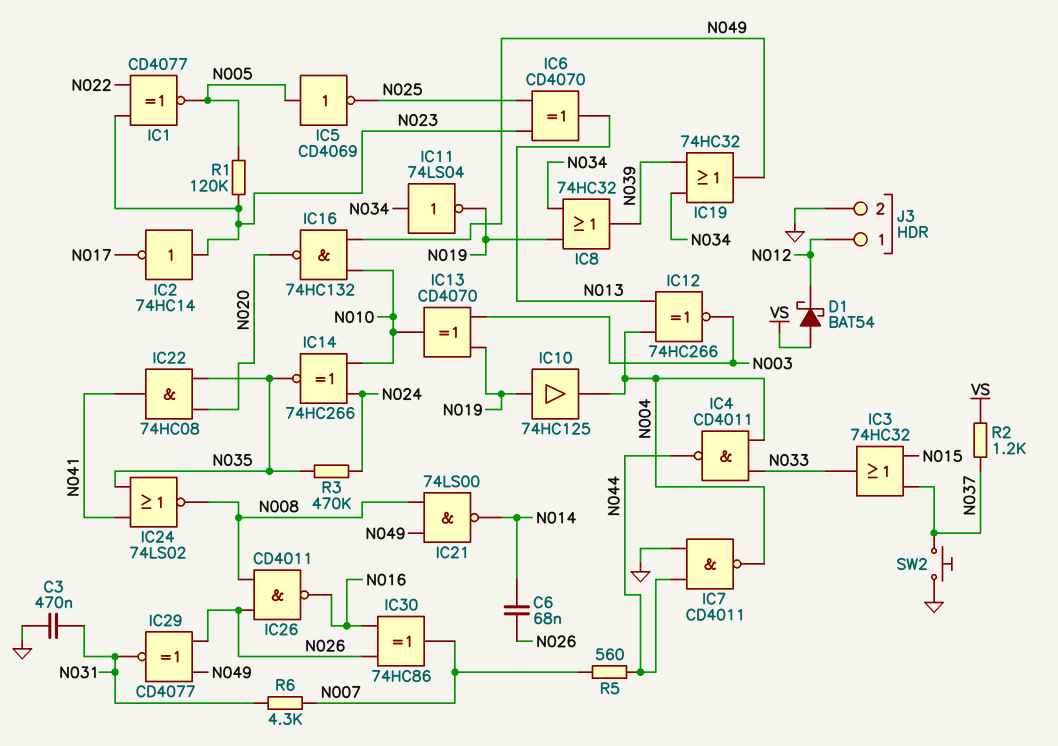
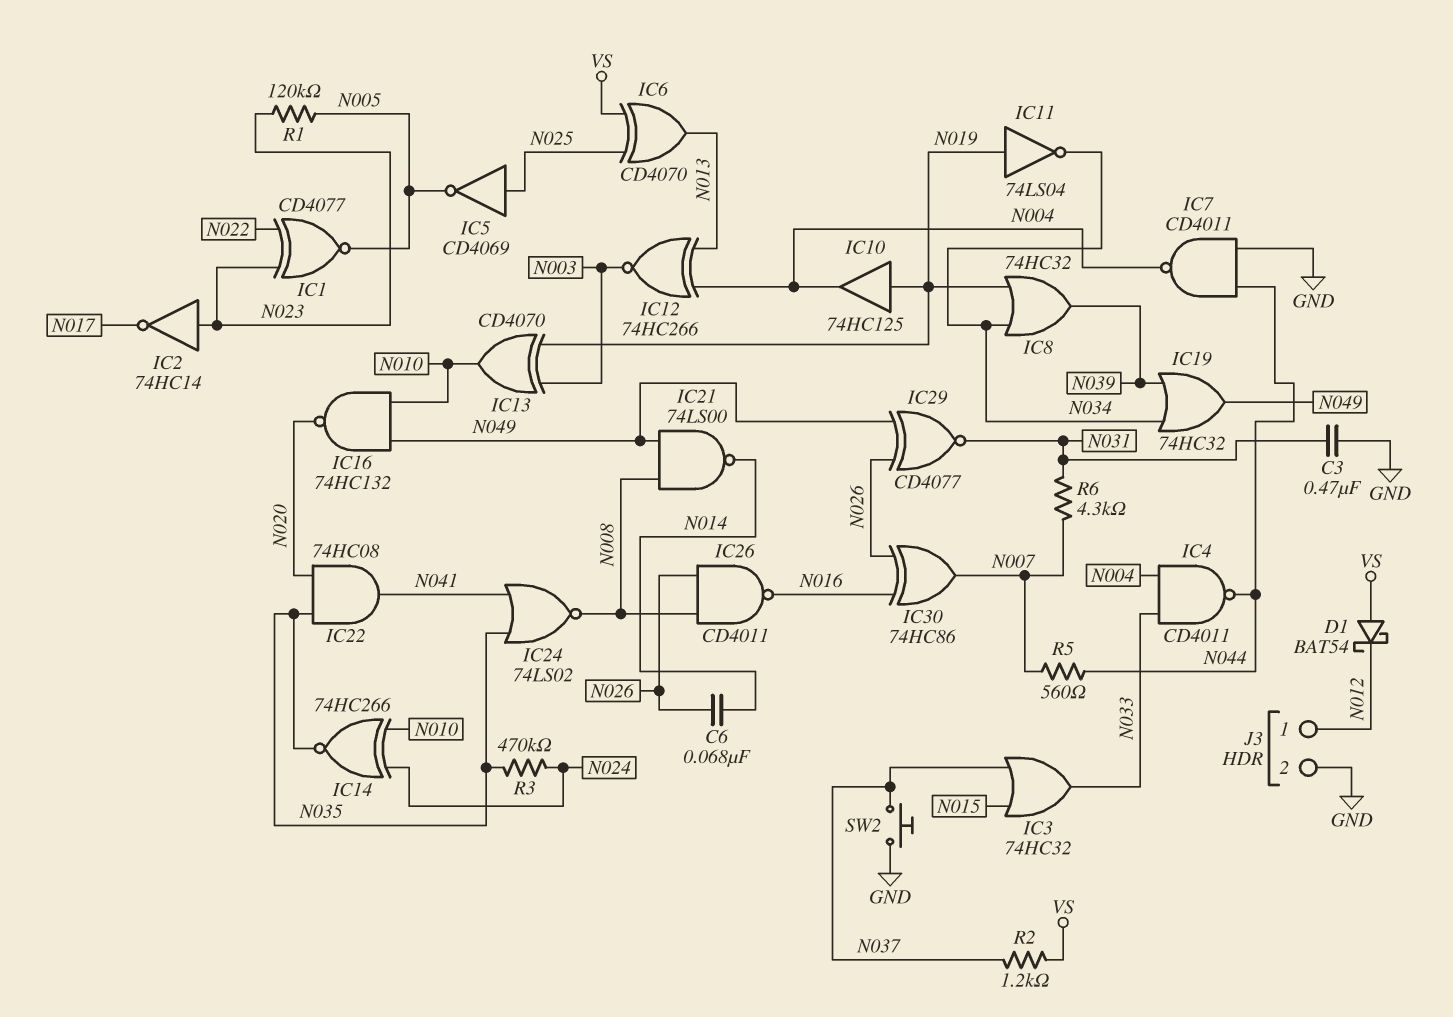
IC5: NOT CD4069 (in N005, out N025) -> NOT CD4069 (in N025, out N005)
IC6: XOR CD4070 (in N023, in N025, out N013) -> XOR CD4070 (in N025, in VS, out N013)
IC11: NOT 74LS04 (in N034, out N019) -> NOT 74LS04 (in N019, out N034)

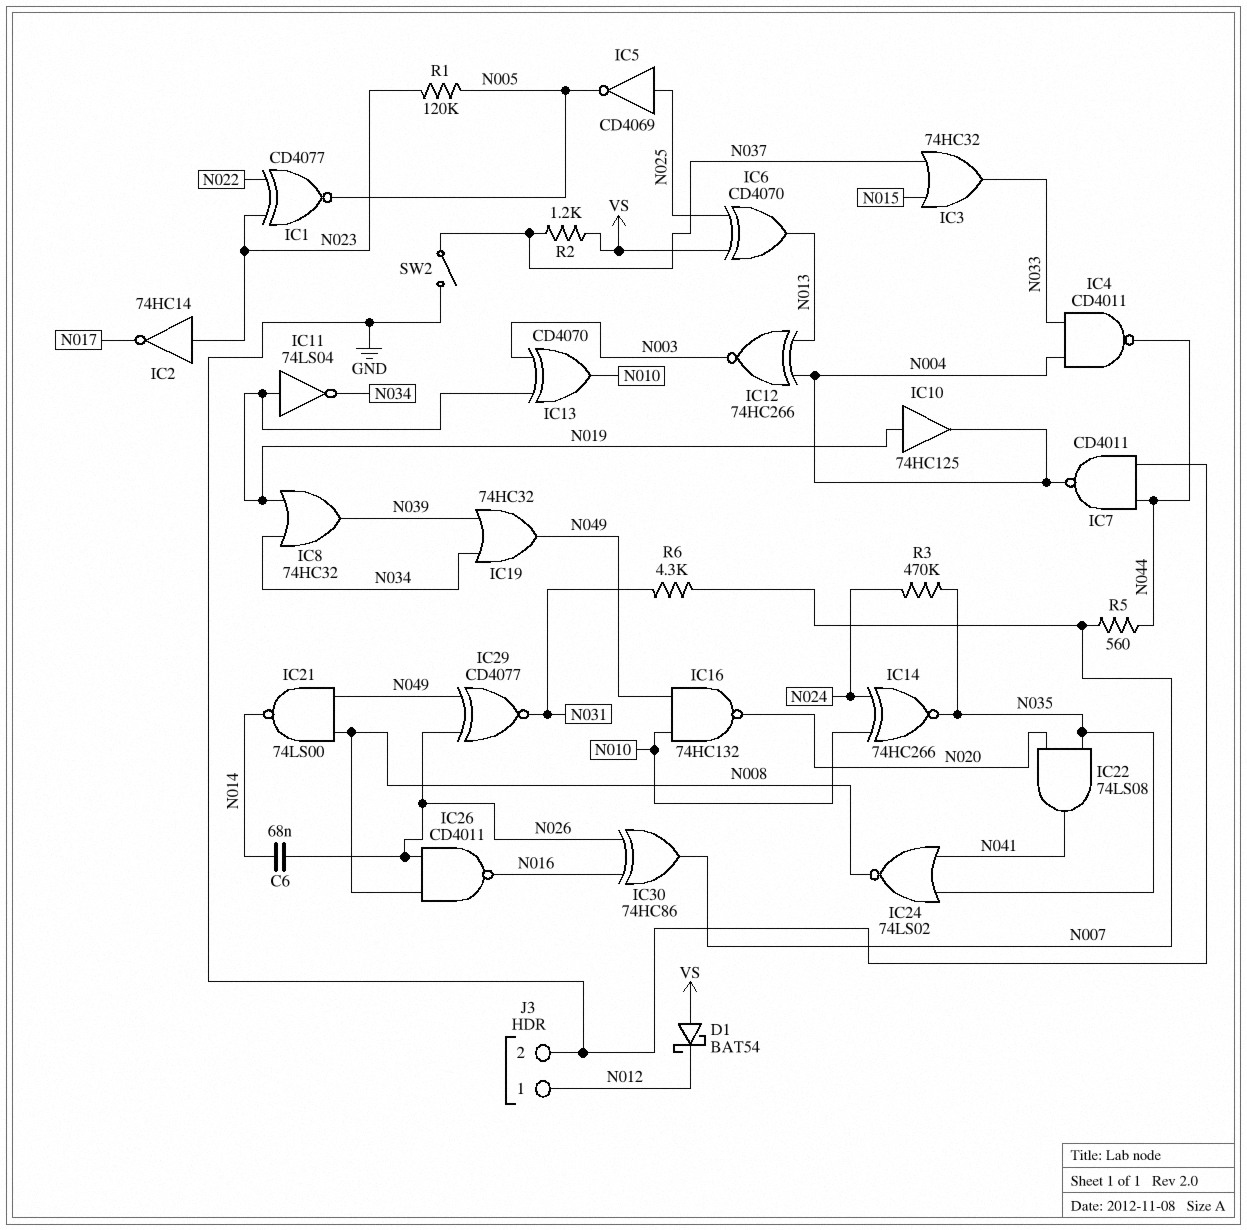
C3: 470nF (GND, N031) -> none
IC22: AND 74HC08 (in N020, in N035, out N041) -> AND 74LS08 (in N020, in N035, out N041)
SW2: button (GND, N037) -> switch (GND, N037)

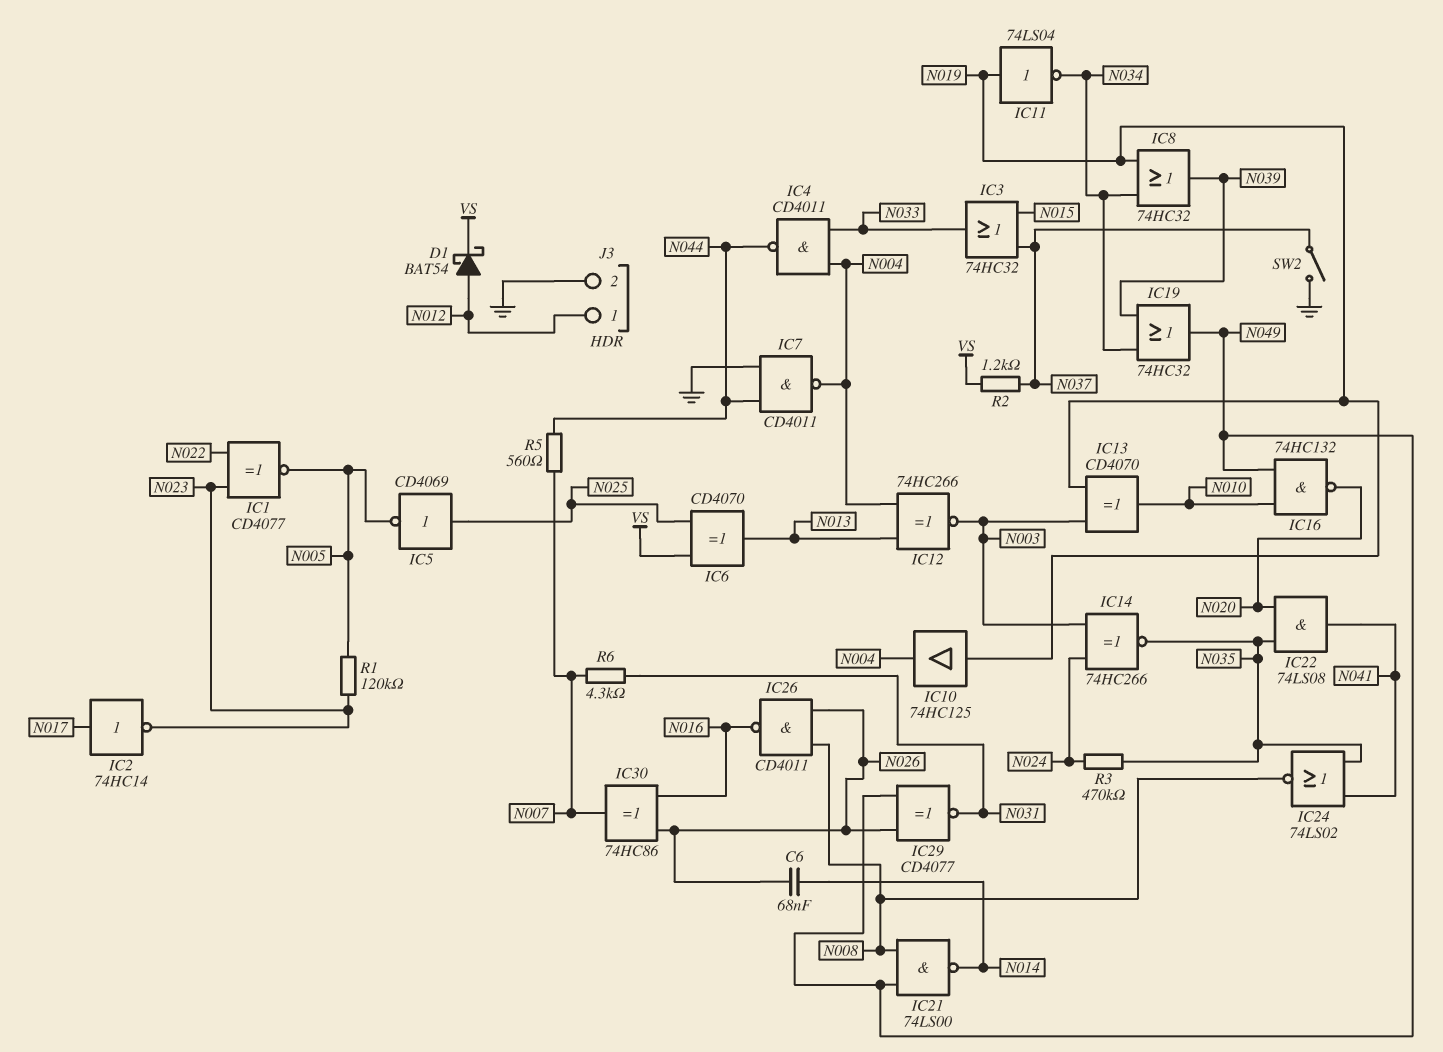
D1: schottky BAT54 (A VS, K N012) -> schottky BAT54 (A N012, K VS)
IC2: NOT 74HC14 (in N023, out N017) -> NOT 74HC14 (in N017, out N023)
IC14: XNOR 74HC266 (in N010, in N024, out N035) -> XNOR 74HC266 (in N003, in N024, out N035)

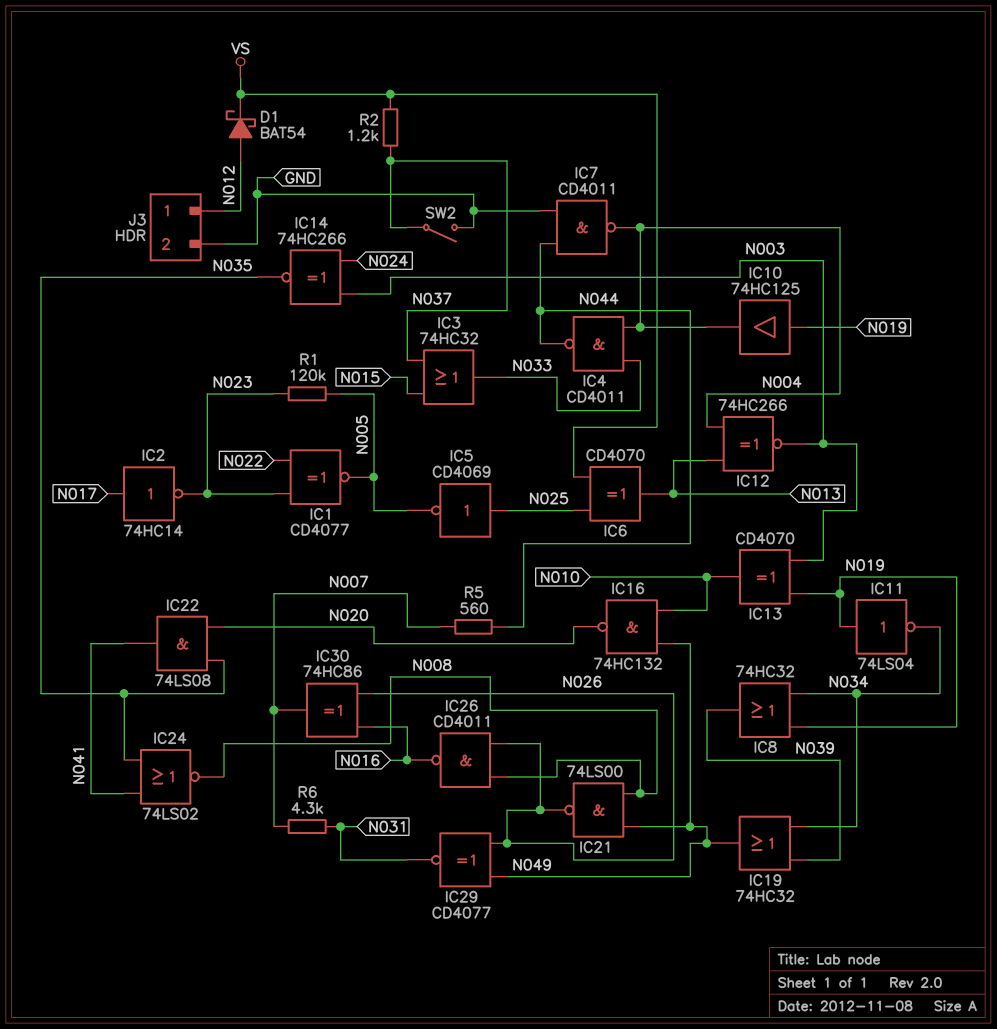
C6: 68nF (N014, N026) -> none
IC21: NAND 74LS00 (in N008, in N049, out N014) -> NAND 74LS00 (in N008, in N049, out N026)
R3: 470k (N024, N035) -> none

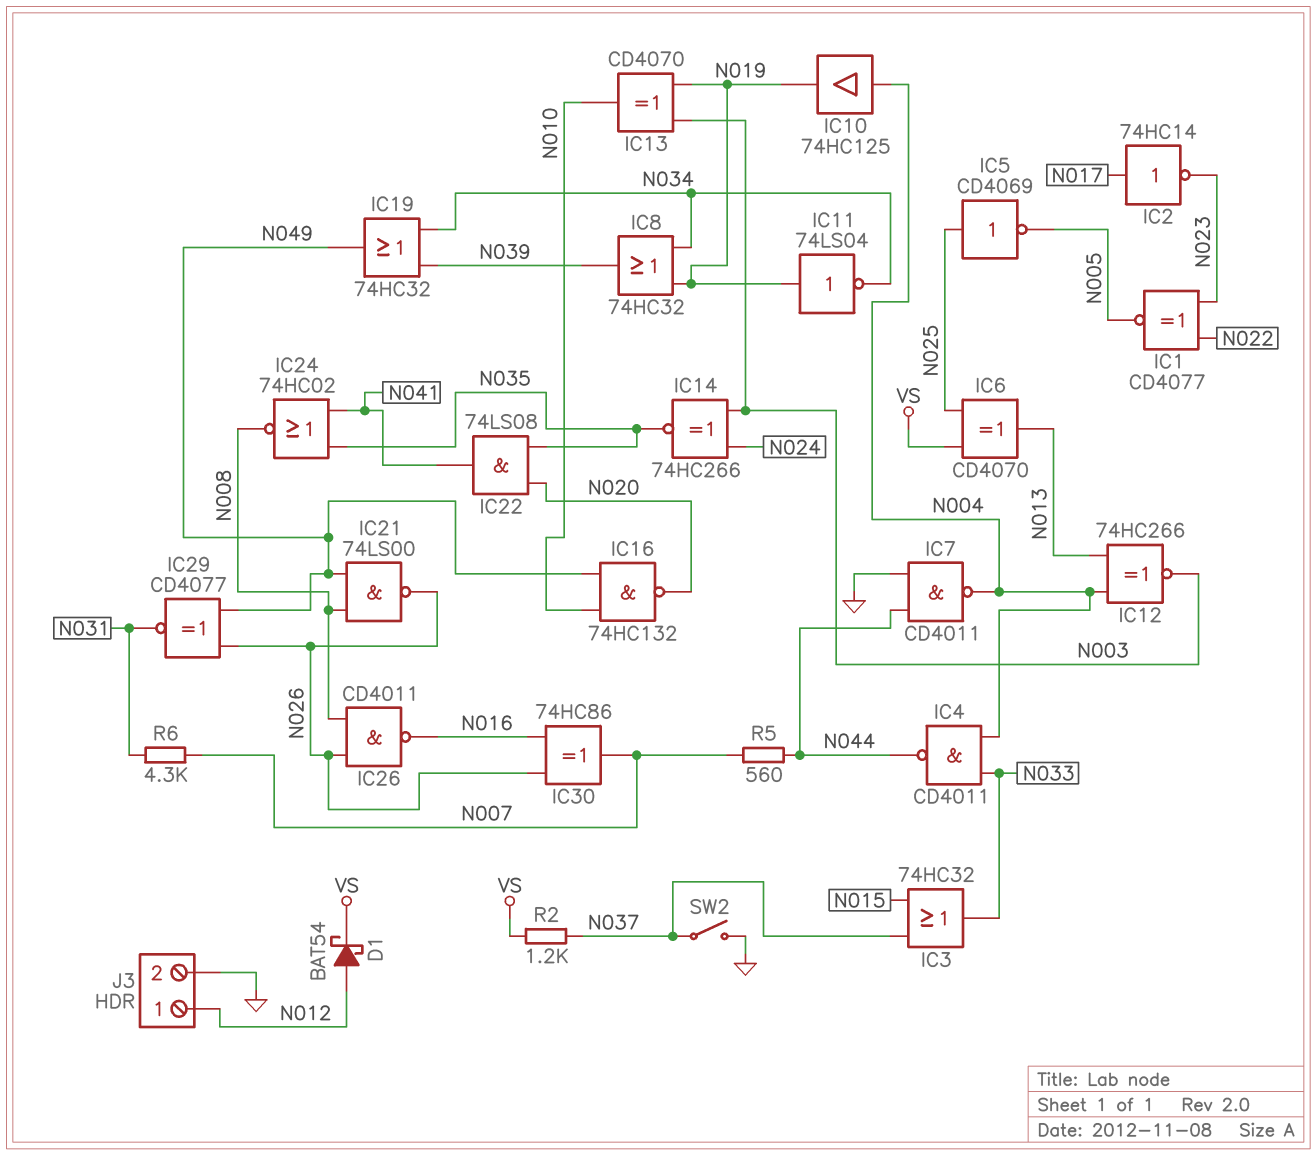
IC10: buffer 74HC125 (in N019, out N004) -> buffer 74HC125 (in N004, out N019)
IC24: NOR 74LS02 (in N035, in N041, out N008) -> NOR 74HC02 (in N035, in N041, out N008)
R1: 120k (N005, N023) -> none

